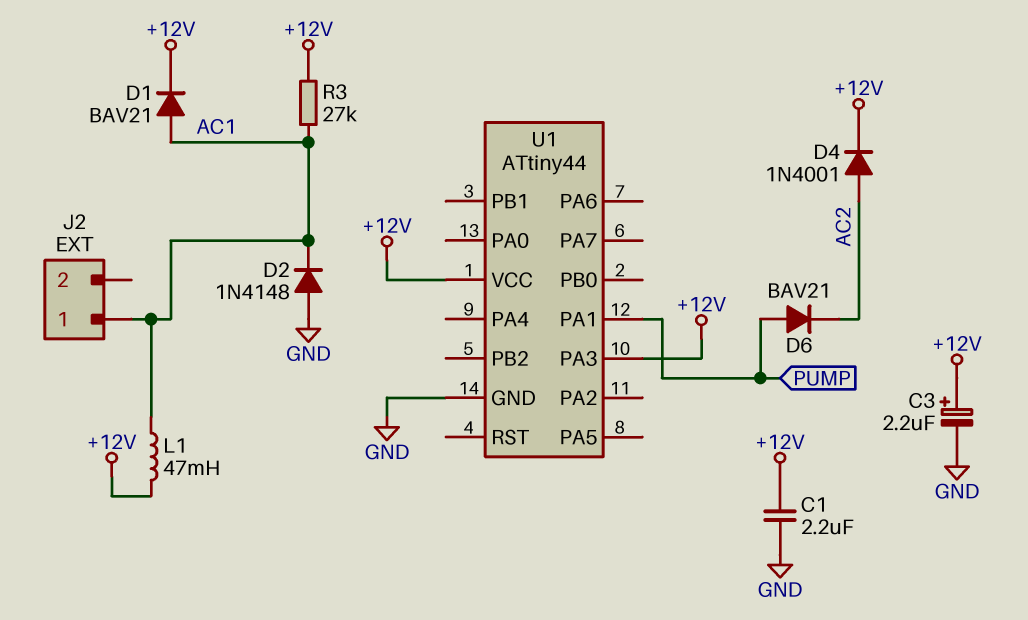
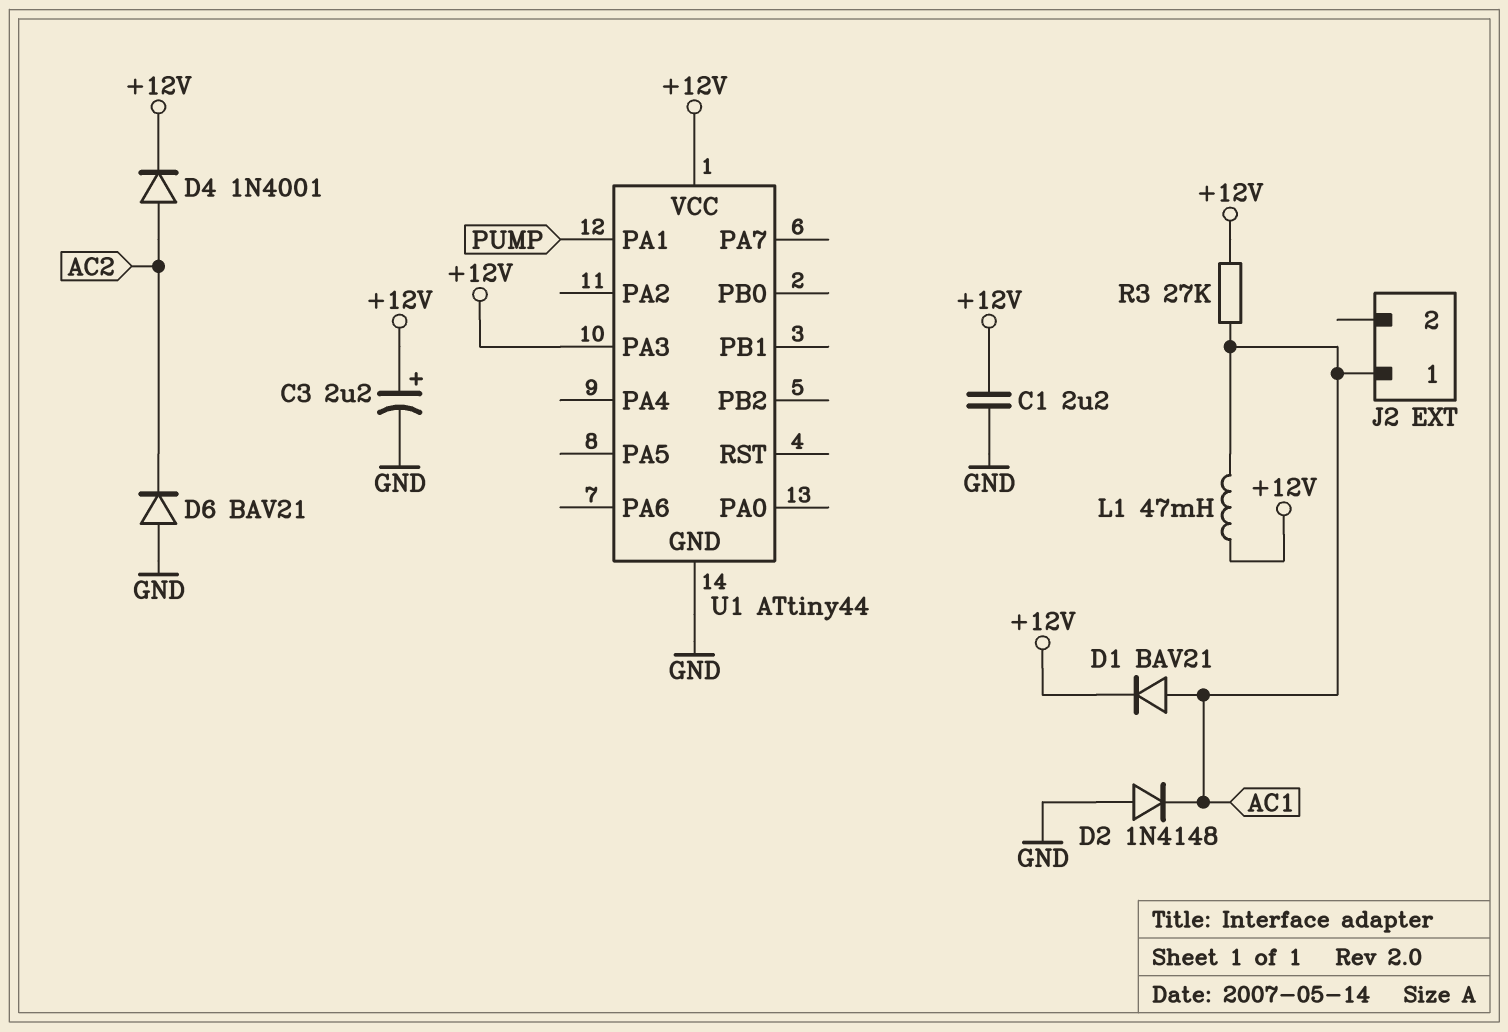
D6: diode BAV21 (A PUMP, K AC2) -> diode BAV21 (A GND, K AC2)

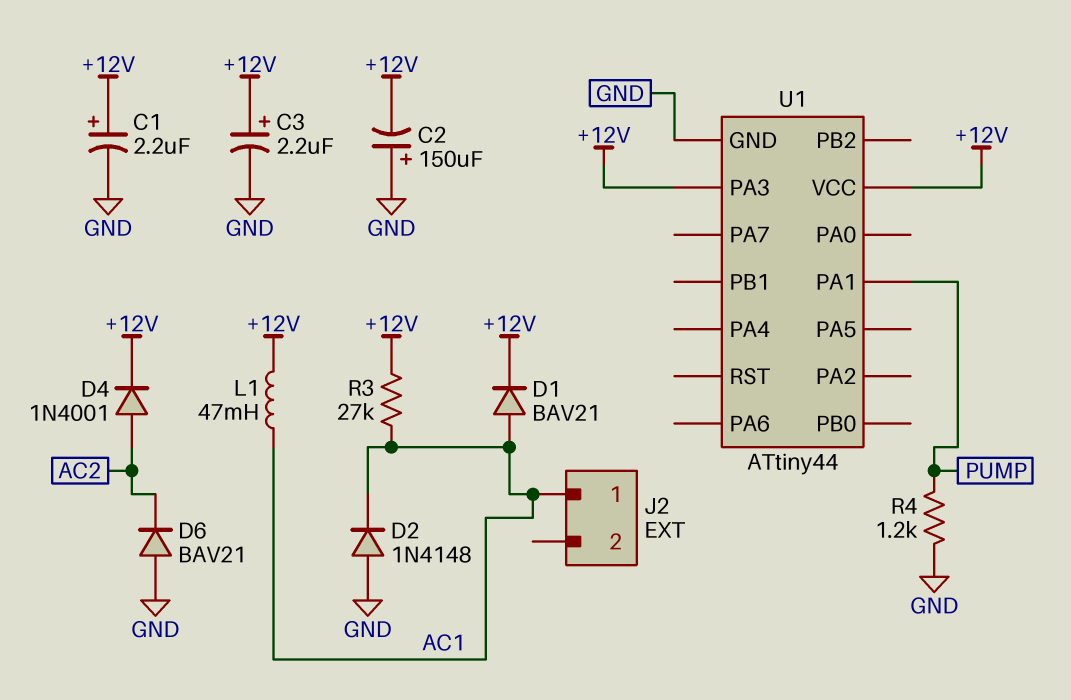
C1: 2.2uF (+12V, GND) -> 2.2uF (plus +12V, minus GND)
C2: none -> 150uF (plus GND, minus +12V)
R4: none -> 1.2k (GND, PUMP)

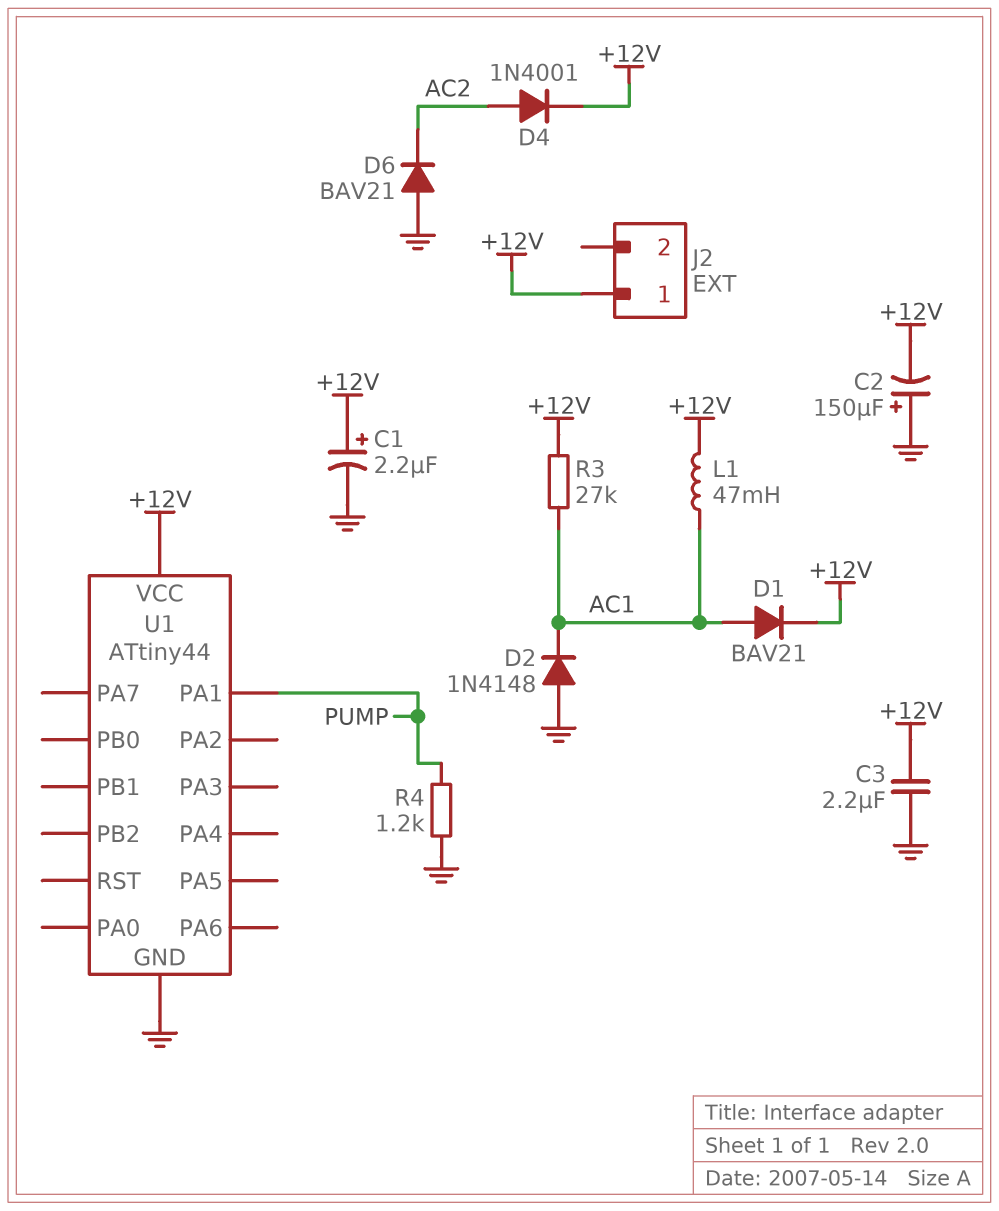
C3: 2.2uF (plus +12V, minus GND) -> 2.2uF (+12V, GND)
J2 pin 1: AC1 -> +12V
U1 pin PA3: +12V -> none

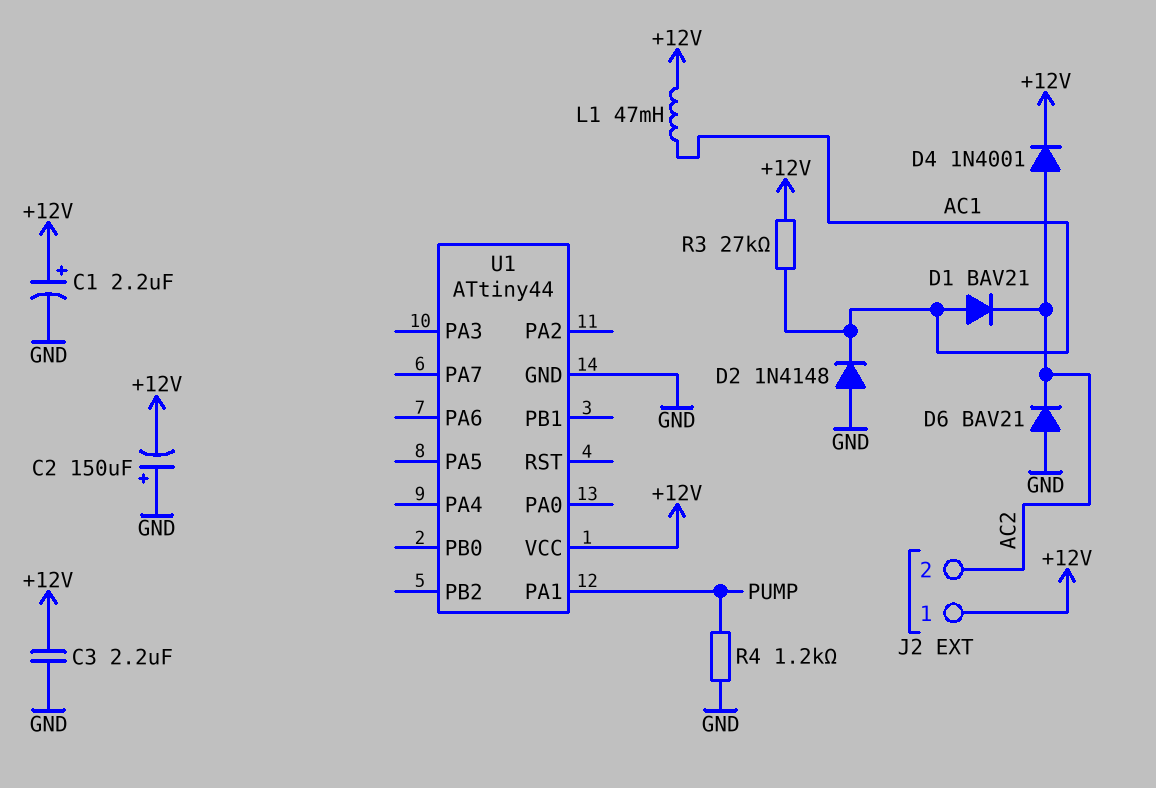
D1: diode BAV21 (A AC1, K +12V) -> diode BAV21 (A AC1, K AC2)
J2 pin 2: none -> AC2

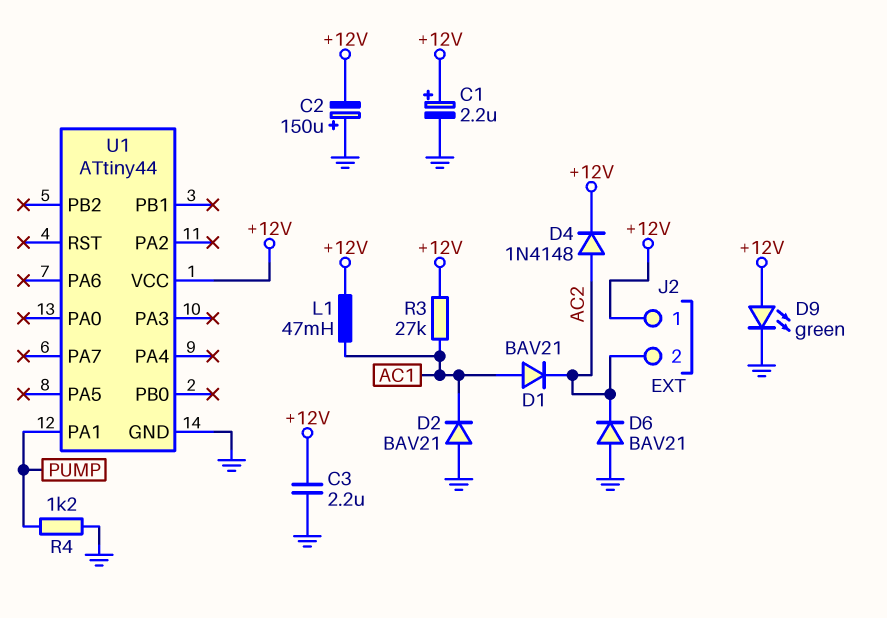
D2: diode 1N4148 (A GND, K AC1) -> diode BAV21 (A GND, K AC1)
D4: diode 1N4001 (A AC2, K +12V) -> diode 1N4148 (A AC2, K +12V)
D9: none -> LED green (A +12V, K GND)

